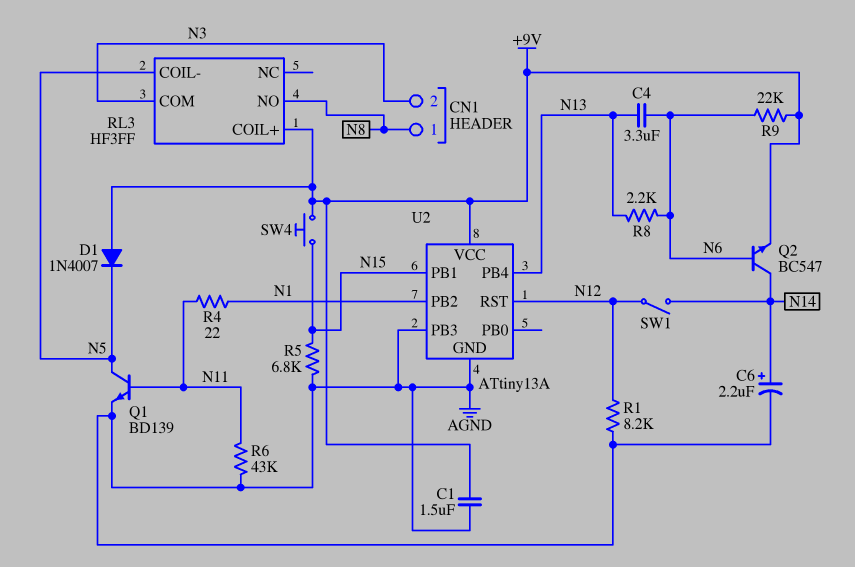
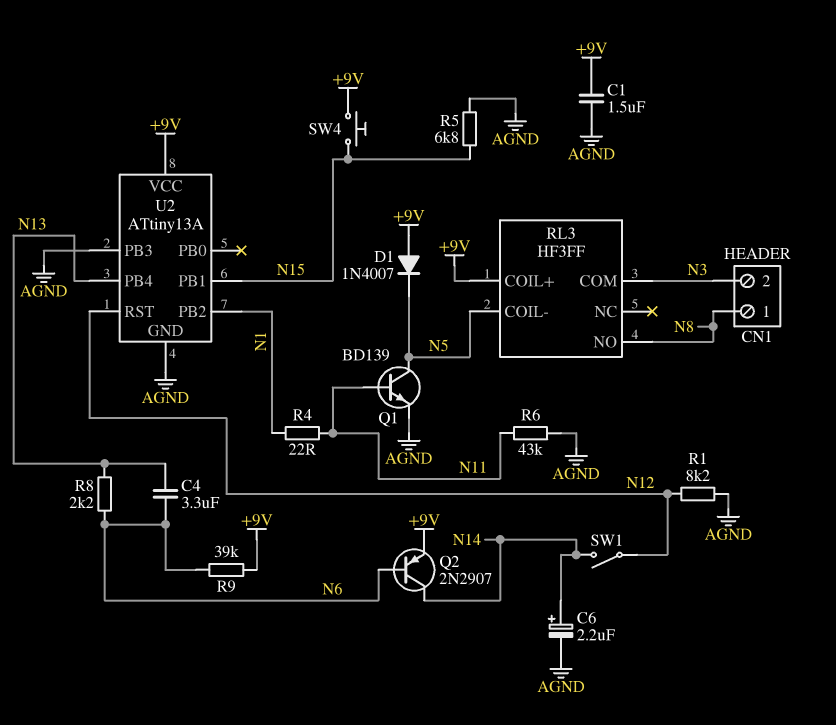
Q2: NPN BC547 (B N6, C N14, E +9V) -> PNP 2N2907 (B N6, C N14, E +9V)
R9: 22k (+9V, N6) -> 39k (+9V, N6)

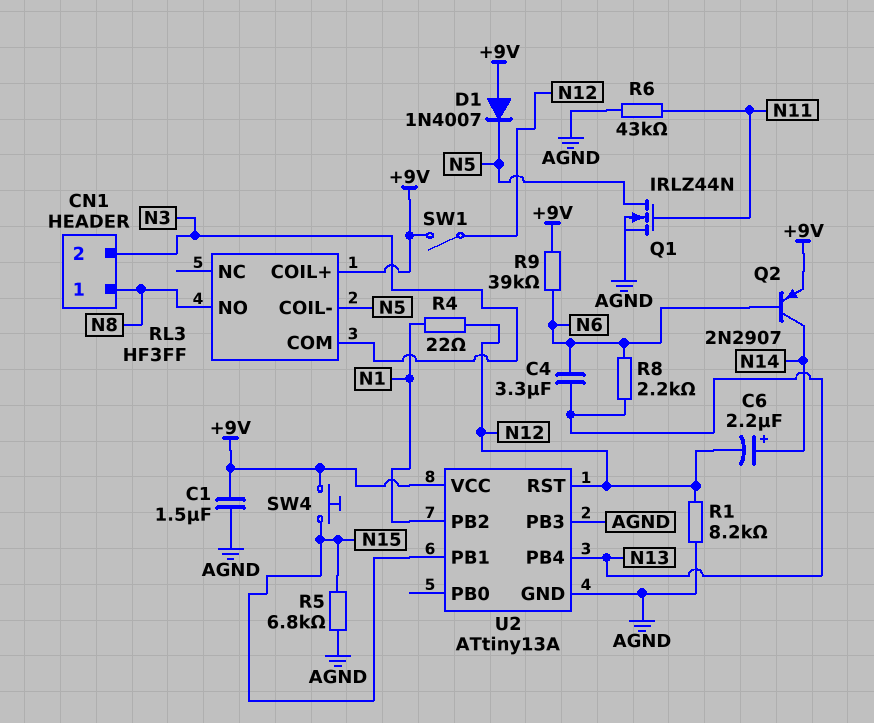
C6: 2.2uF (plus N14, minus AGND) -> 2.2uF (plus N14, minus N12)
Q1: NPN BD139 (B N11, C N5, E AGND) -> NMOS IRLZ44N (G N11, D N5, S AGND)
R4: 22 (N1, N11) -> 22 (N1, N12)
SW1: switch (N12, N14) -> switch (+9V, N12)

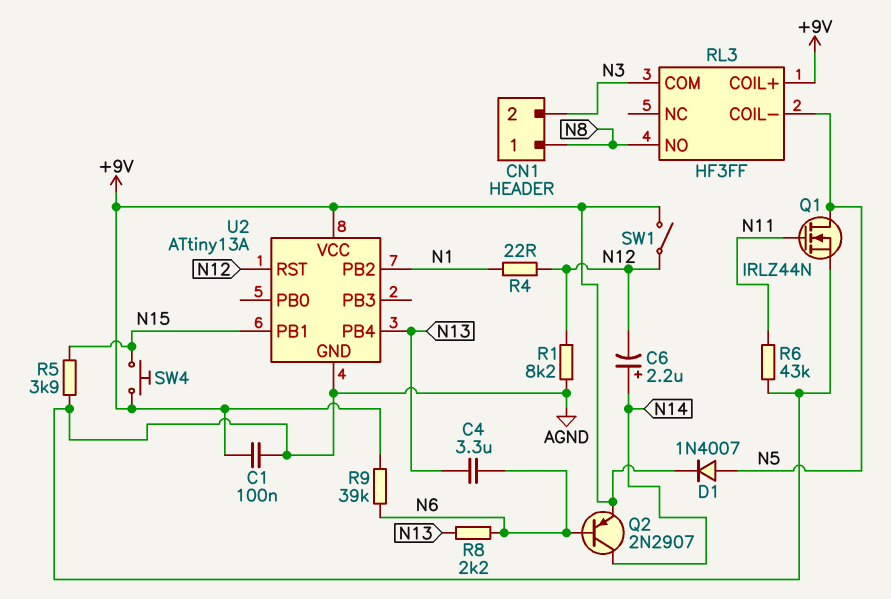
C1: 1.5uF (+9V, AGND) -> 100nF (+9V, AGND)
D1: diode 1N4007 (A +9V, K N5) -> diode 1N4007 (A N5, K +9V)
R5: 6.8k (AGND, N15) -> 3.9k (AGND, N15)
U2 pin PB3: AGND -> none

